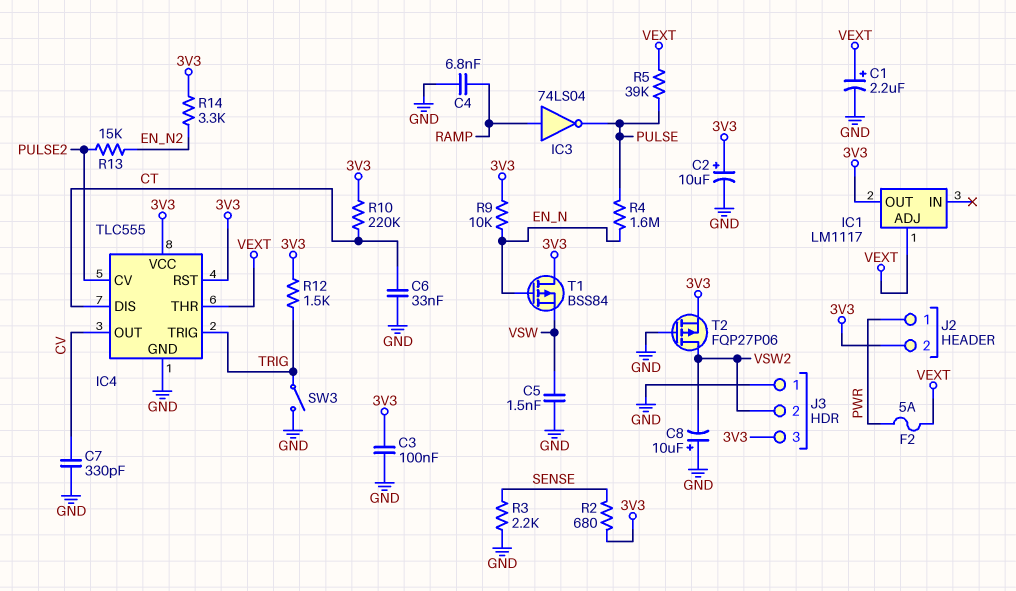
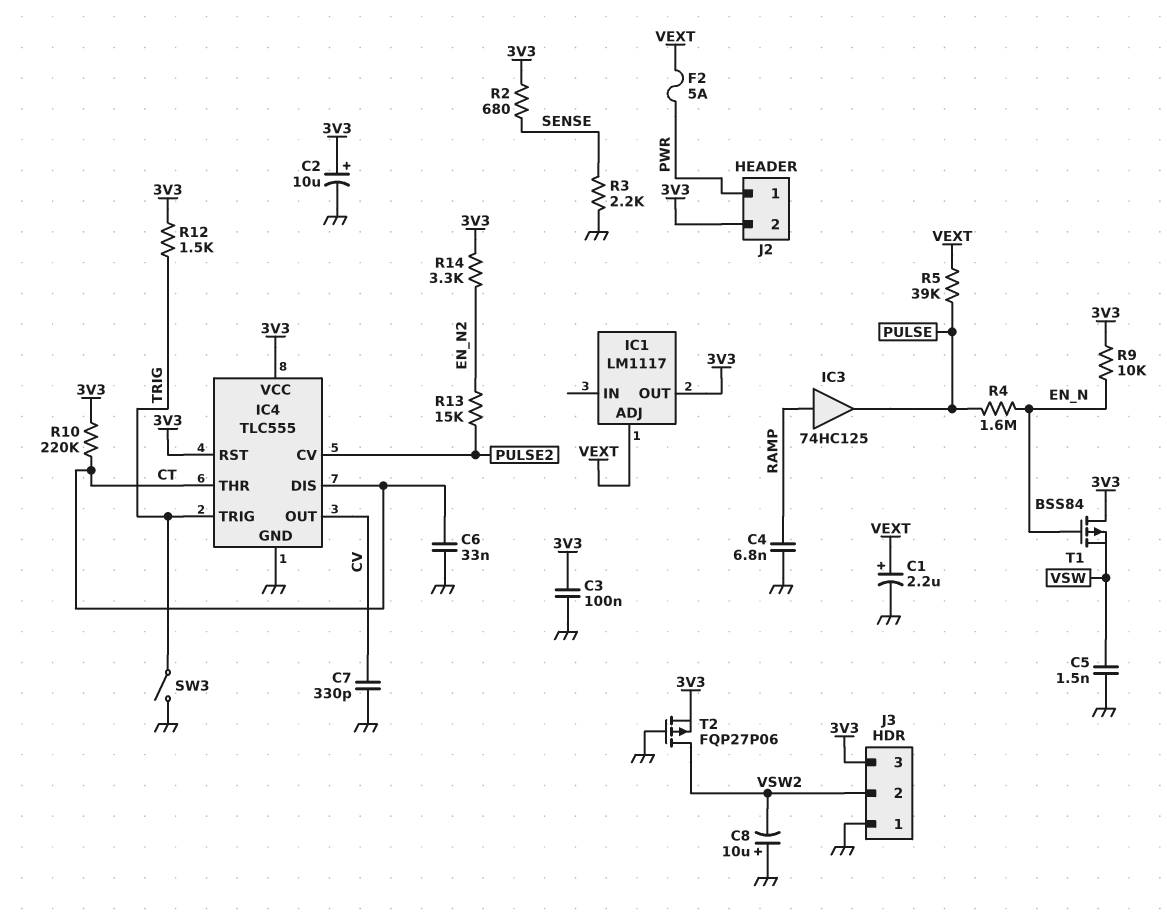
IC3: NOT 74LS04 (in RAMP, out PULSE) -> buffer 74HC125 (in RAMP, out PULSE)
IC4 pin THR: VEXT -> CT

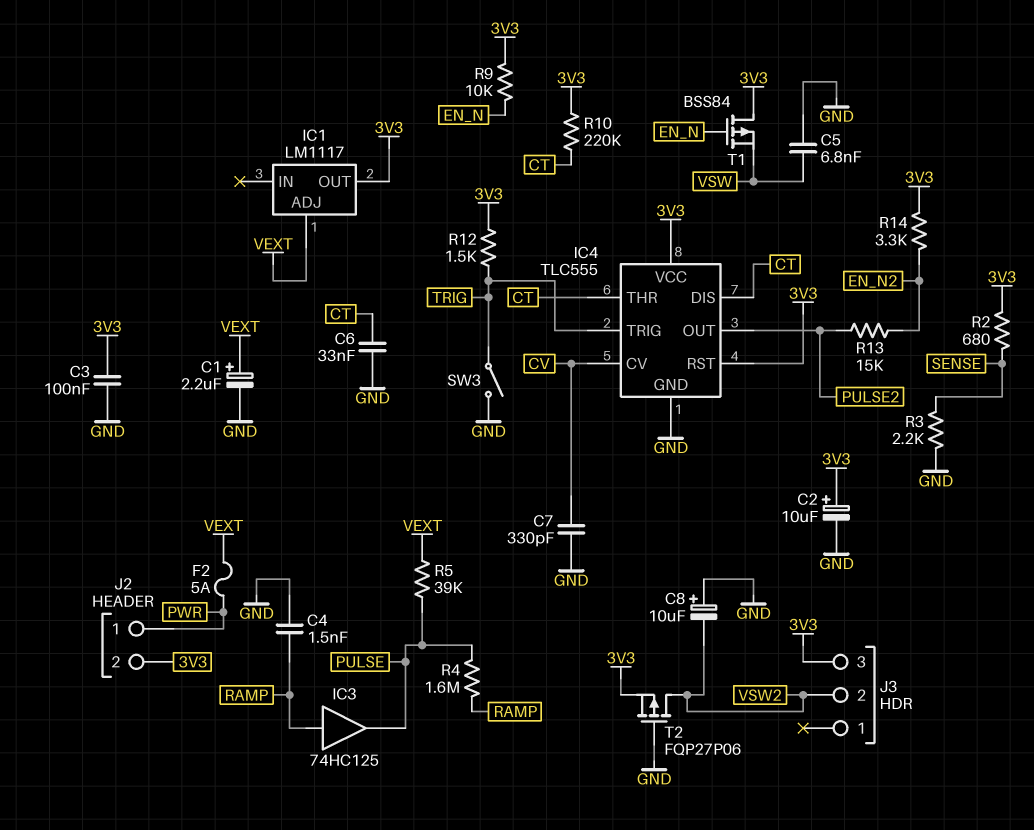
C4: 6.8nF (GND, RAMP) -> 1.5nF (GND, RAMP)
C5: 1.5nF (GND, VSW) -> 6.8nF (GND, VSW)
IC4 pin CV: PULSE2 -> CV
IC4 pin OUT: CV -> PULSE2
J3 pin 1: GND -> none
R4: 1.6M (EN_N, PULSE) -> 1.6M (PULSE, RAMP)

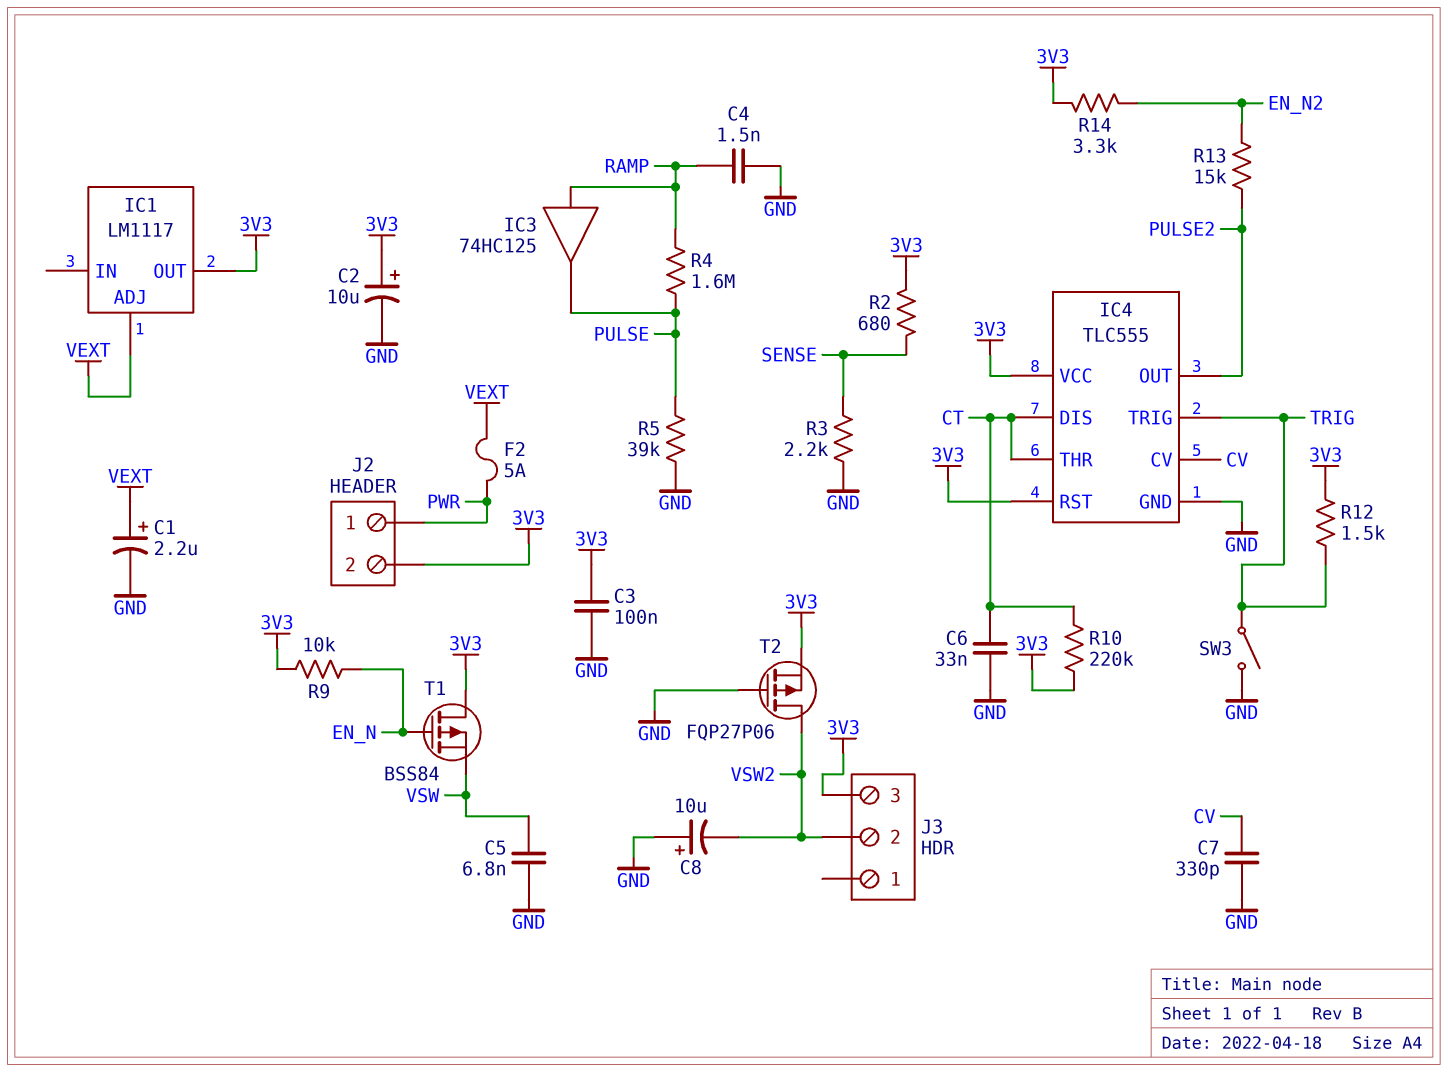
R5: 39k (PULSE, VEXT) -> 39k (GND, PULSE)

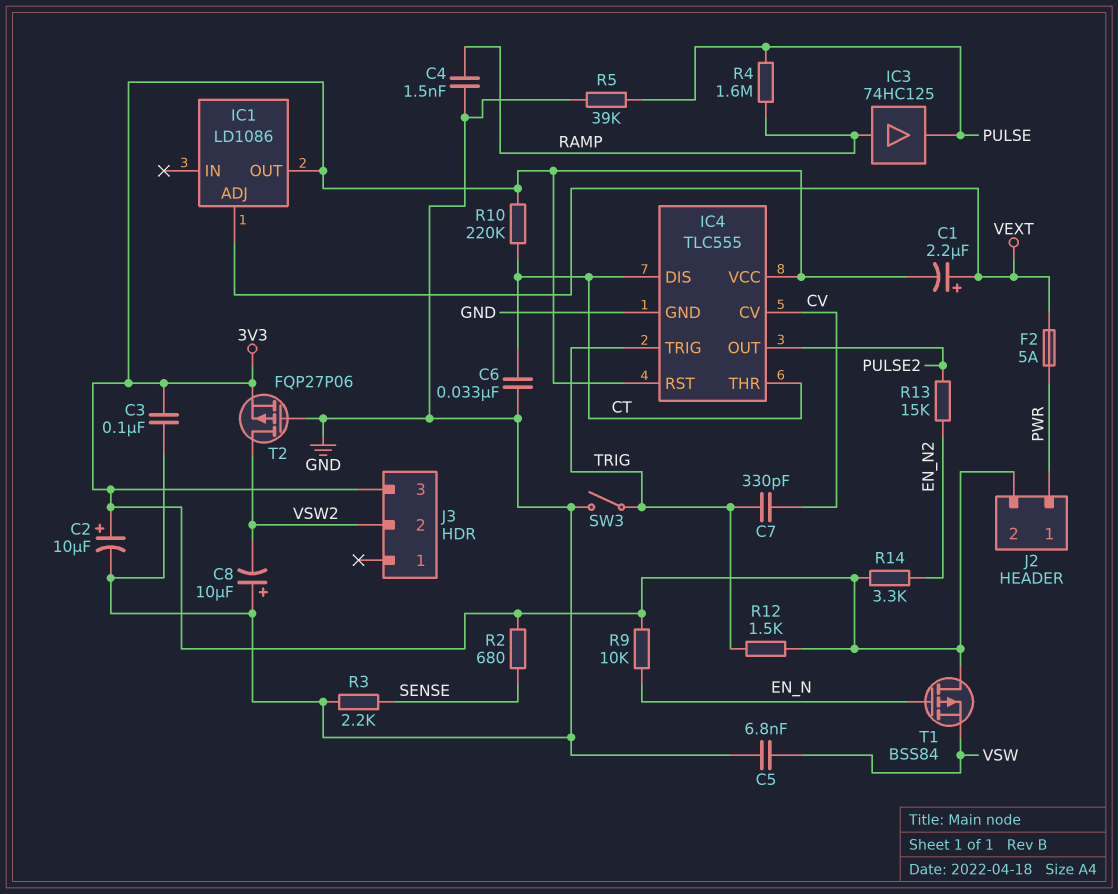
C1: 2.2uF (plus VEXT, minus GND) -> 2.2uF (plus VEXT, minus 3V3)
C7: 330pF (CV, GND) -> 330pF (CV, TRIG)
IC1: LM1117 -> LD1086

